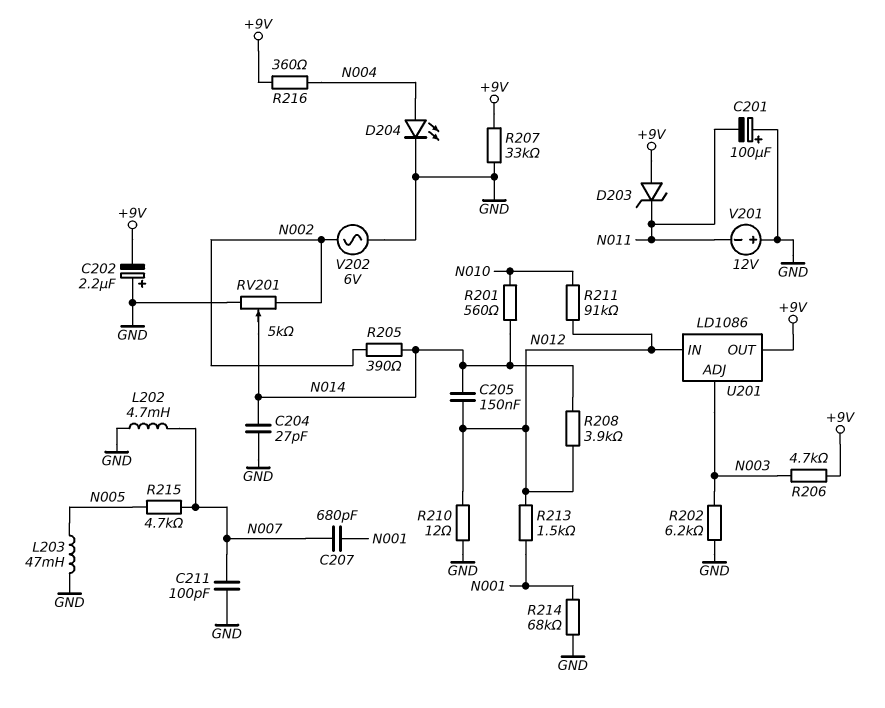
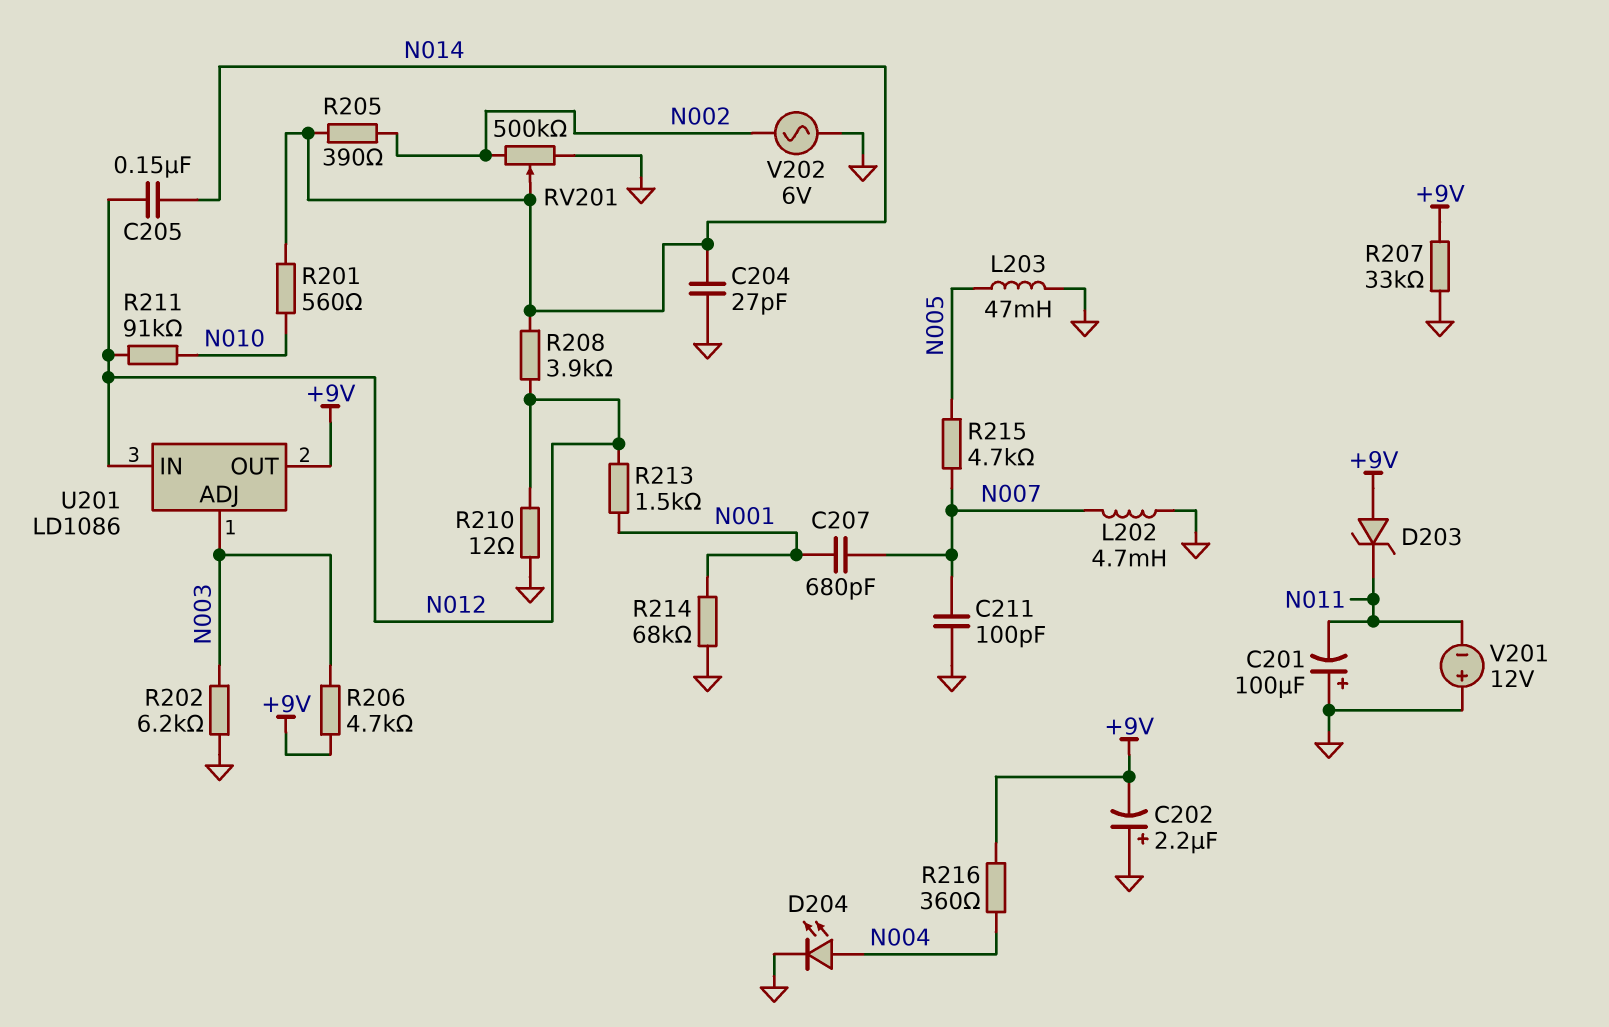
RV201: 5k (GND, N002, wiper N014) -> 500k (GND, N002, wiper N014)

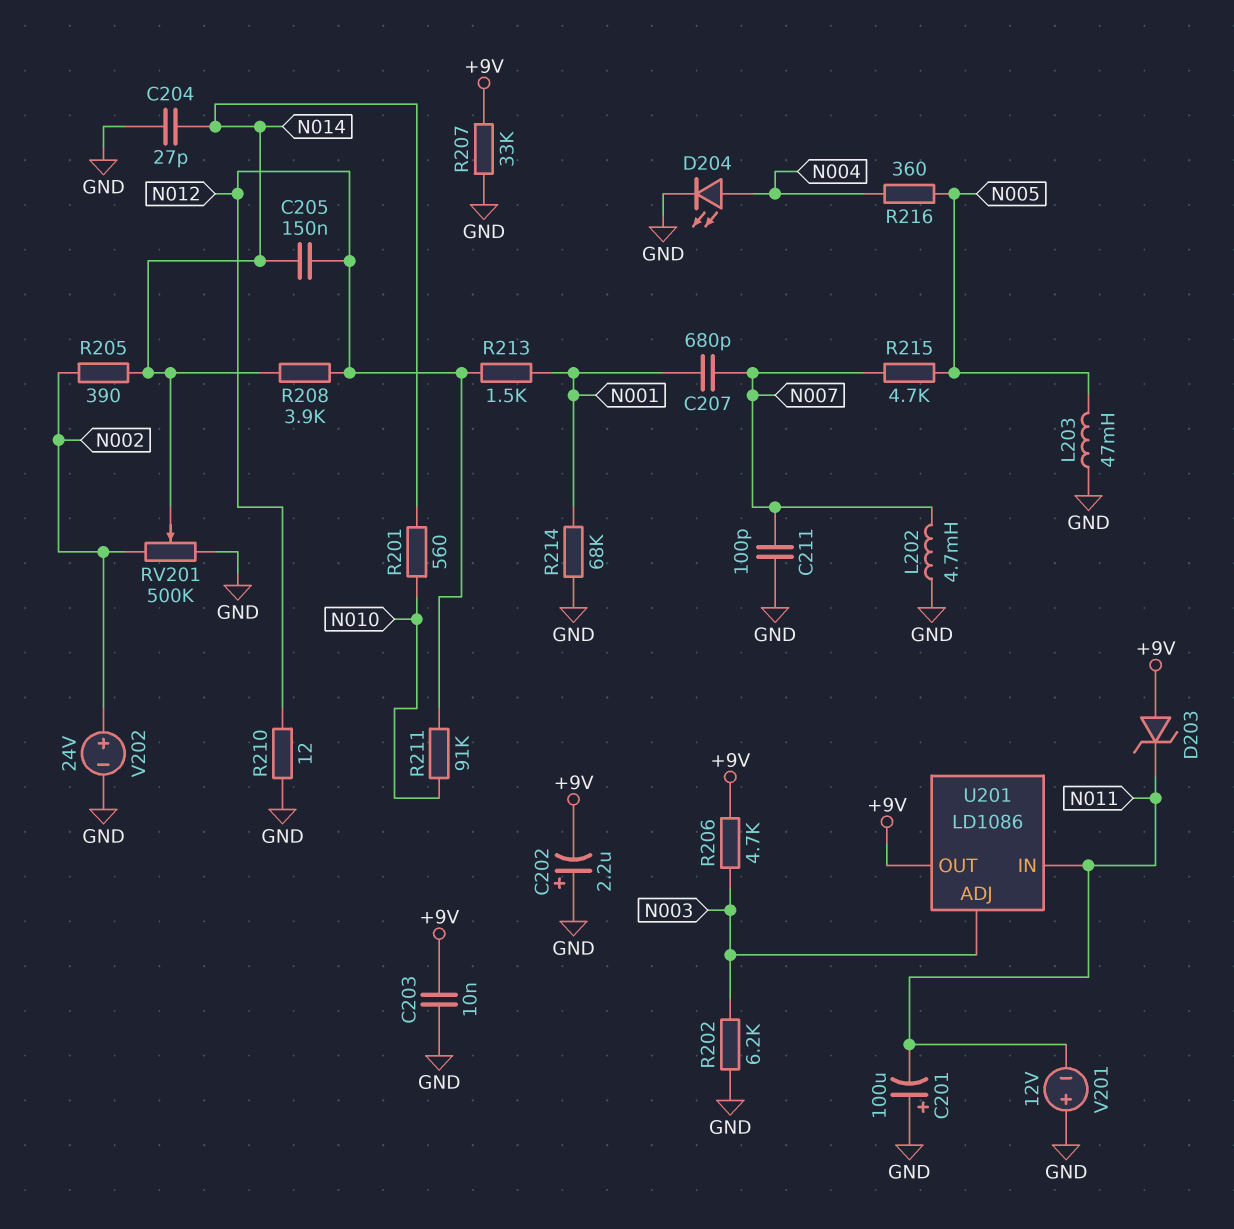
C203: none -> 10nF (+9V, GND)
R216: 360 (+9V, N004) -> 360 (N004, N005)
U201 pin IN: N012 -> N011
V202: AC 6V (GND, N002) -> 24V (plus N002, minus GND)

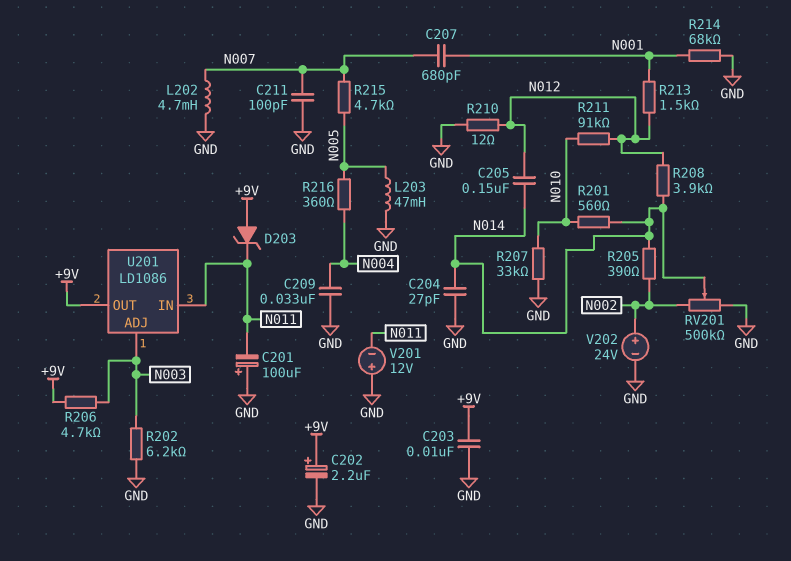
C202: 2.2uF (plus GND, minus +9V) -> 2.2uF (plus +9V, minus GND)
C209: none -> 33nF (GND, N004)
D204: LED (A N004, K GND) -> none
R207: 33k (+9V, GND) -> 33k (GND, N010)

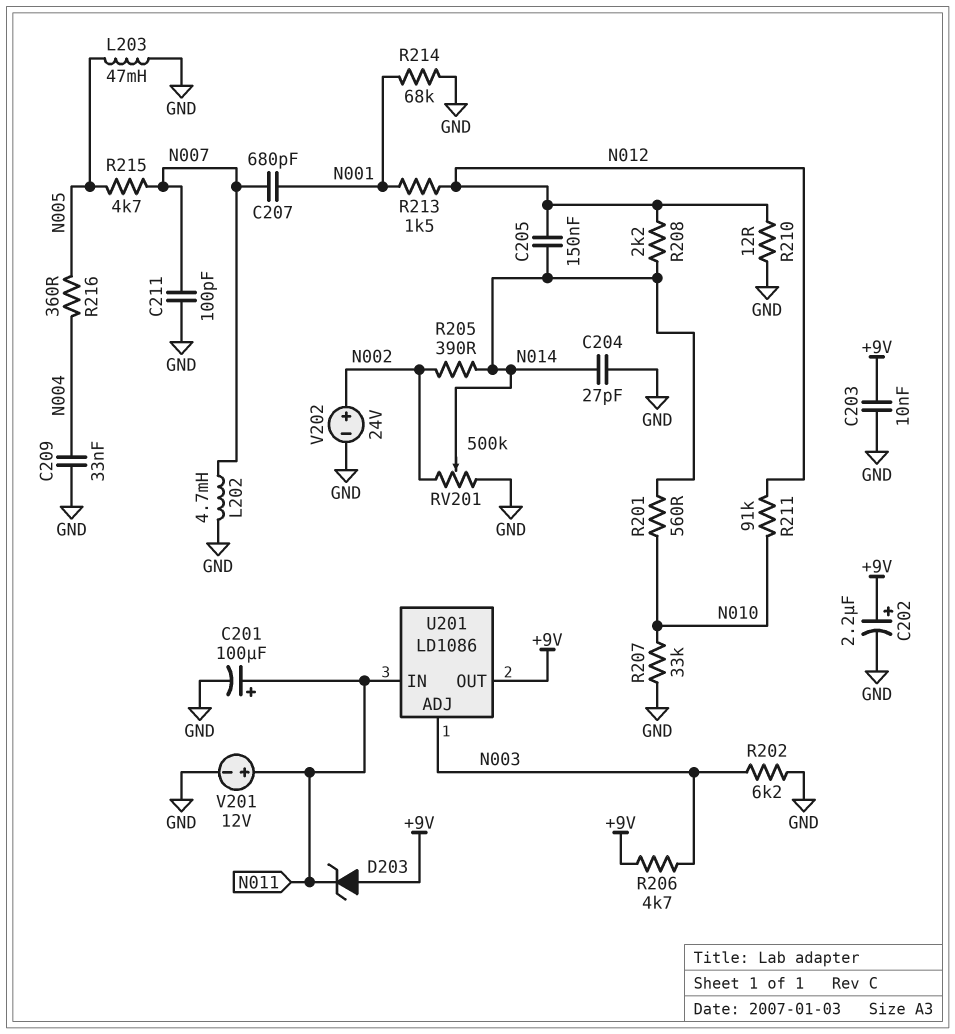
C201: 100uF (plus GND, minus N011) -> 100uF (plus N011, minus GND)
R208: 3.9k (N012, N014) -> 2.2k (N012, N014)
V201: 12V (plus GND, minus N011) -> 12V (plus N011, minus GND)

